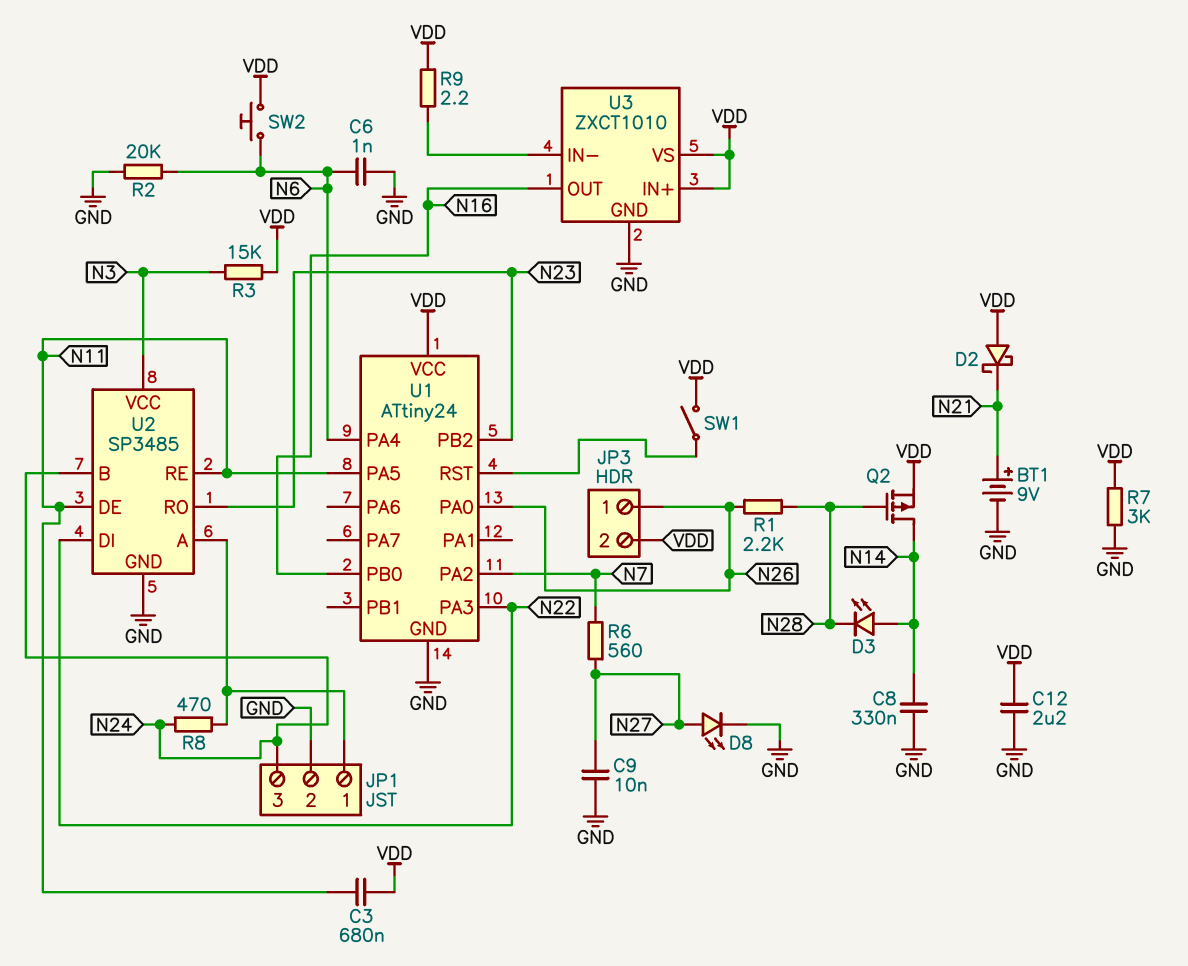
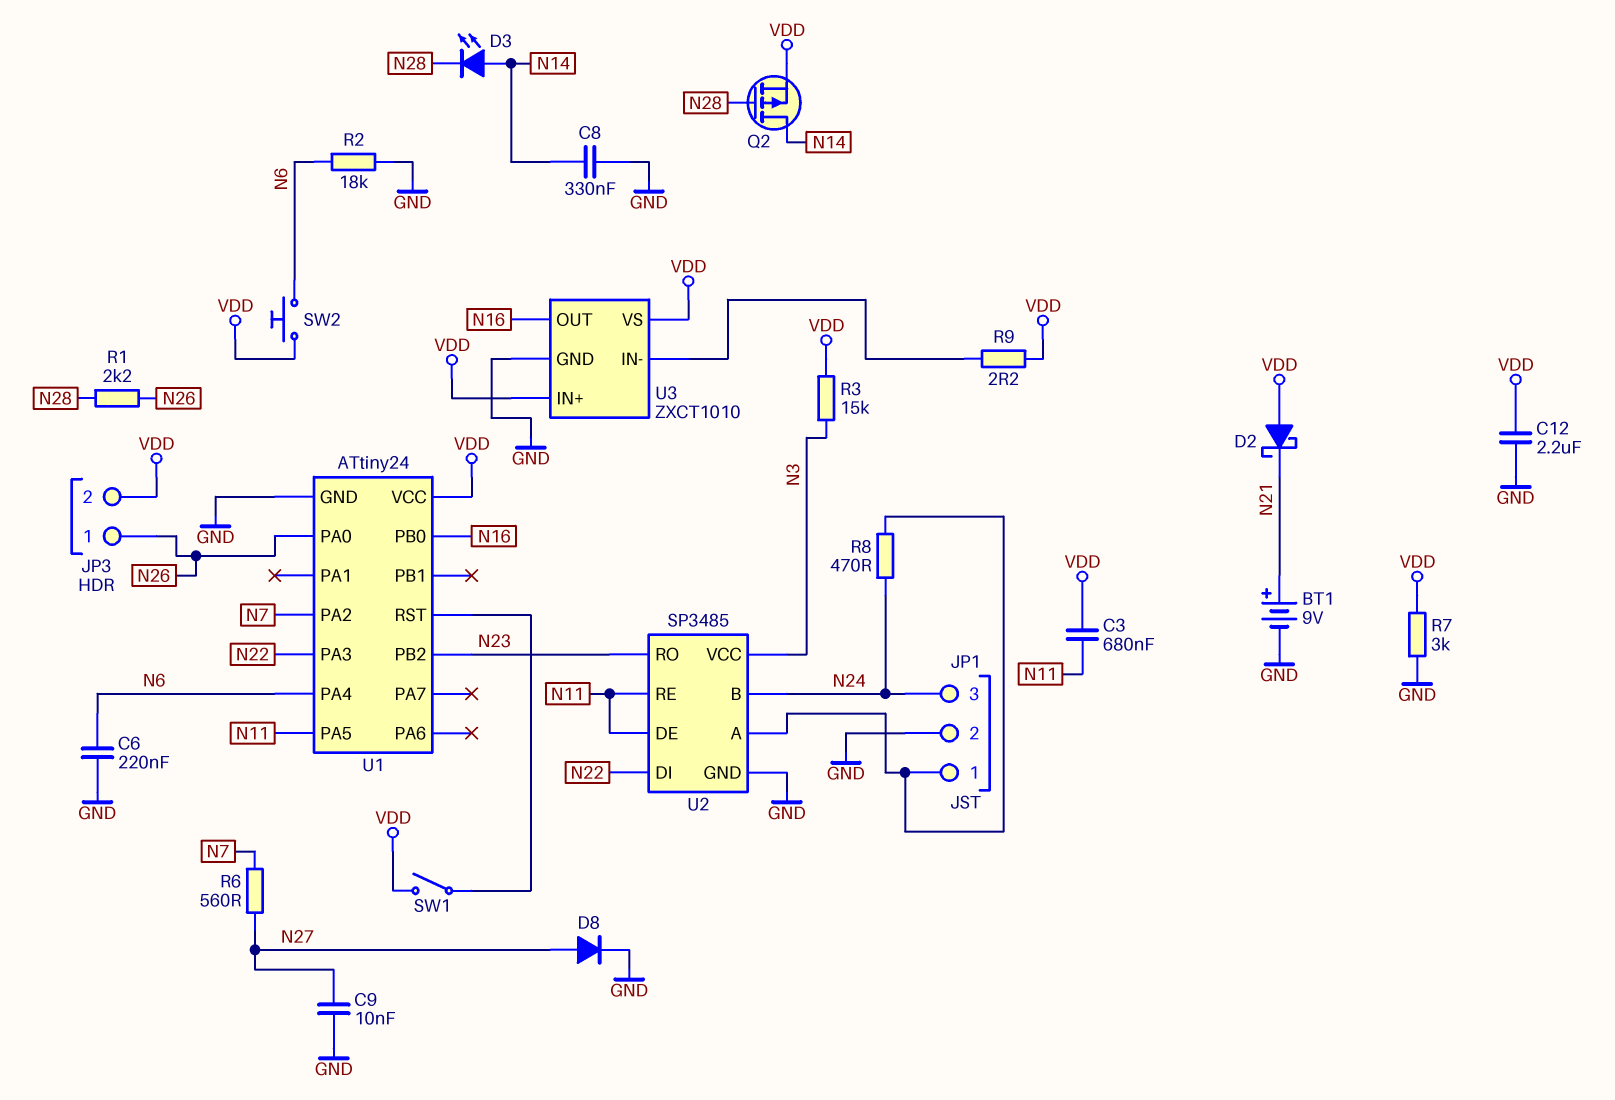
C6: 1nF (GND, N6) -> 220nF (GND, N6)
D8: LED (A N27, K GND) -> diode (A N27, K GND)
R2: 20k (GND, N6) -> 18k (GND, N6)

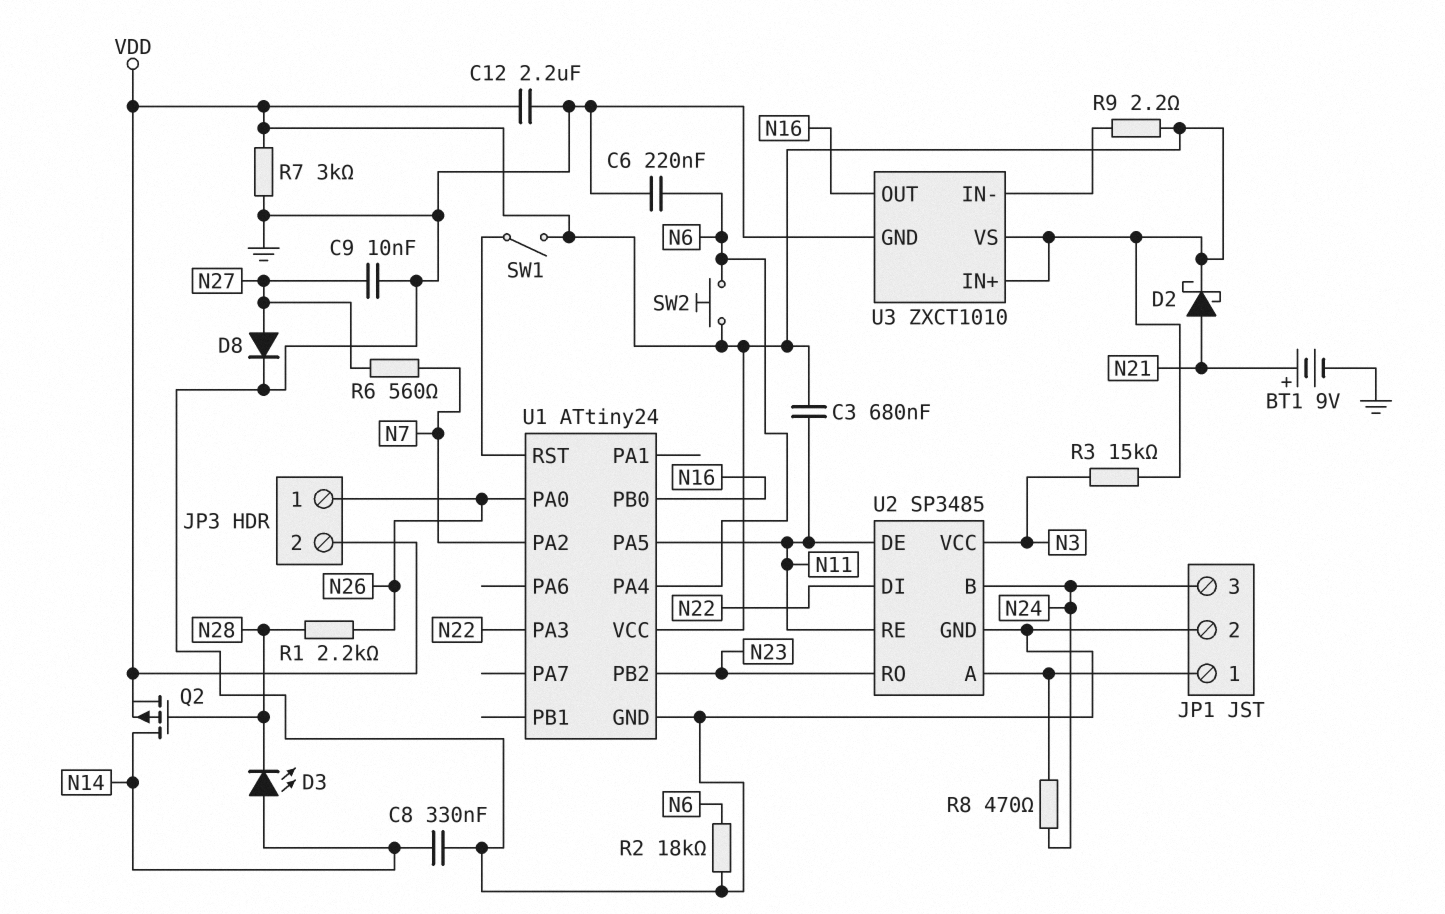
D2: schottky (A VDD, K N21) -> schottky (A N21, K VDD)

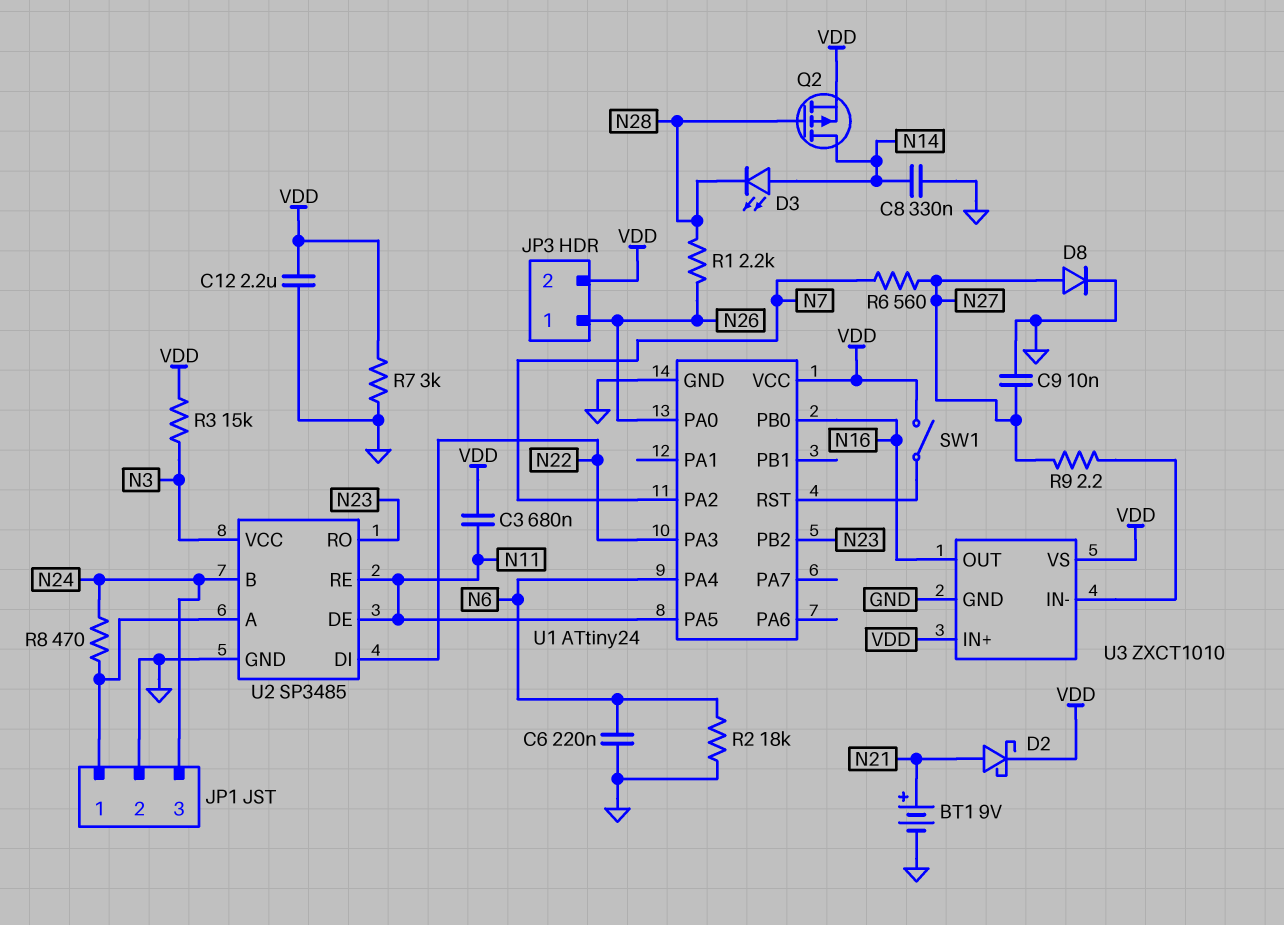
R9: 2.2 (U3/IN-, VDD) -> 2.2 (N27, U3/IN-)
SW2: button (N6, VDD) -> none

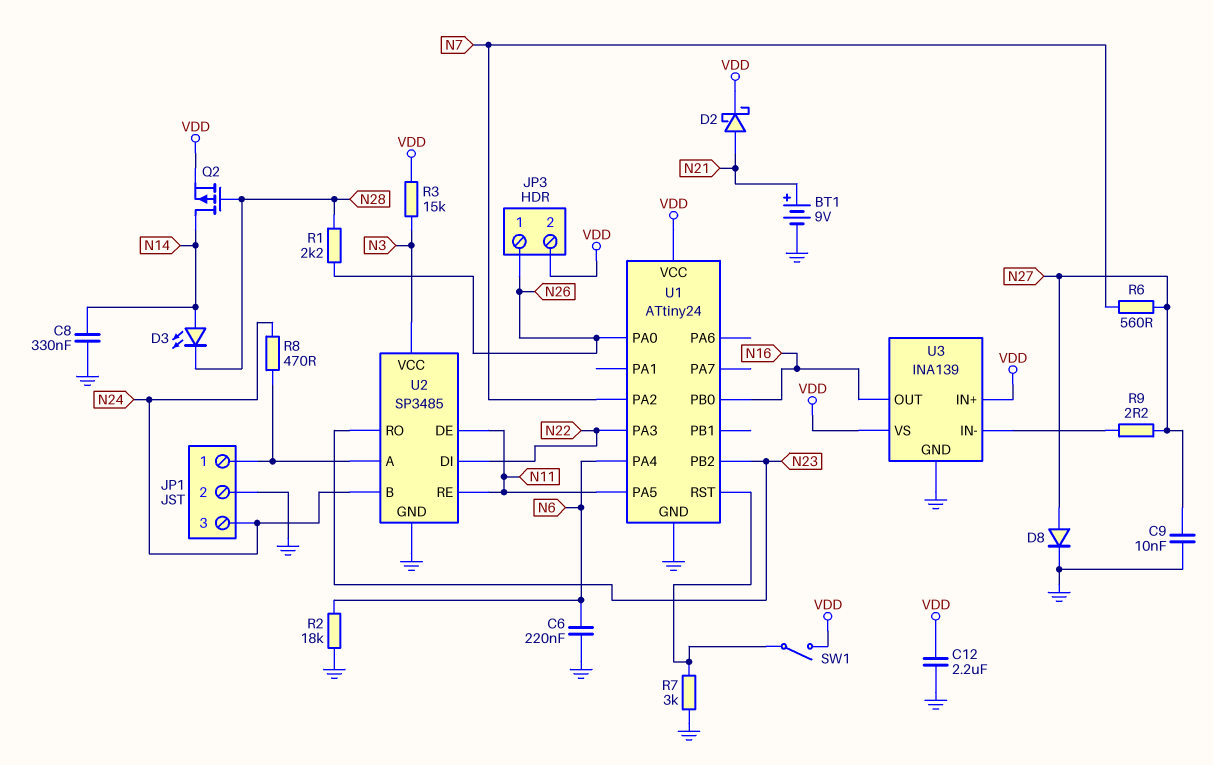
C3: 680nF (N11, VDD) -> none
R7: 3k (GND, VDD) -> 3k (GND, U1/RST)
U3: ZXCT1010 -> INA139

